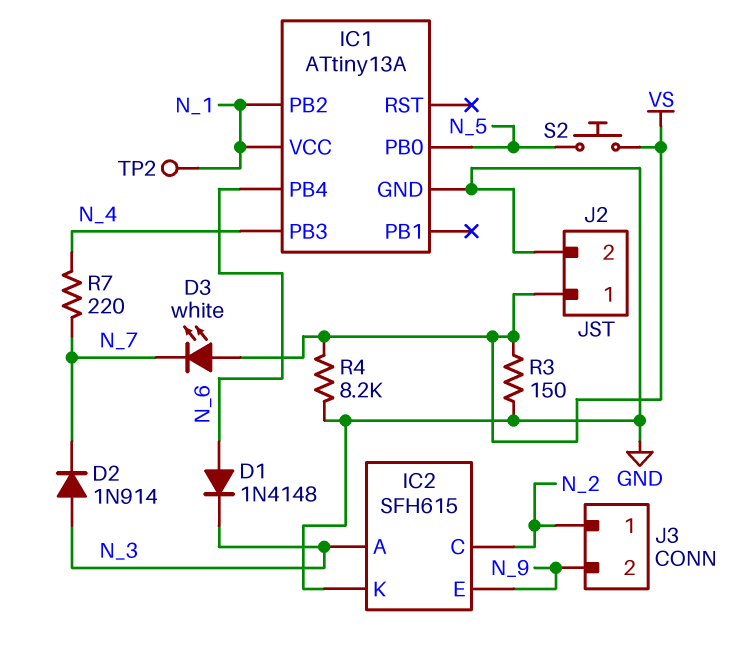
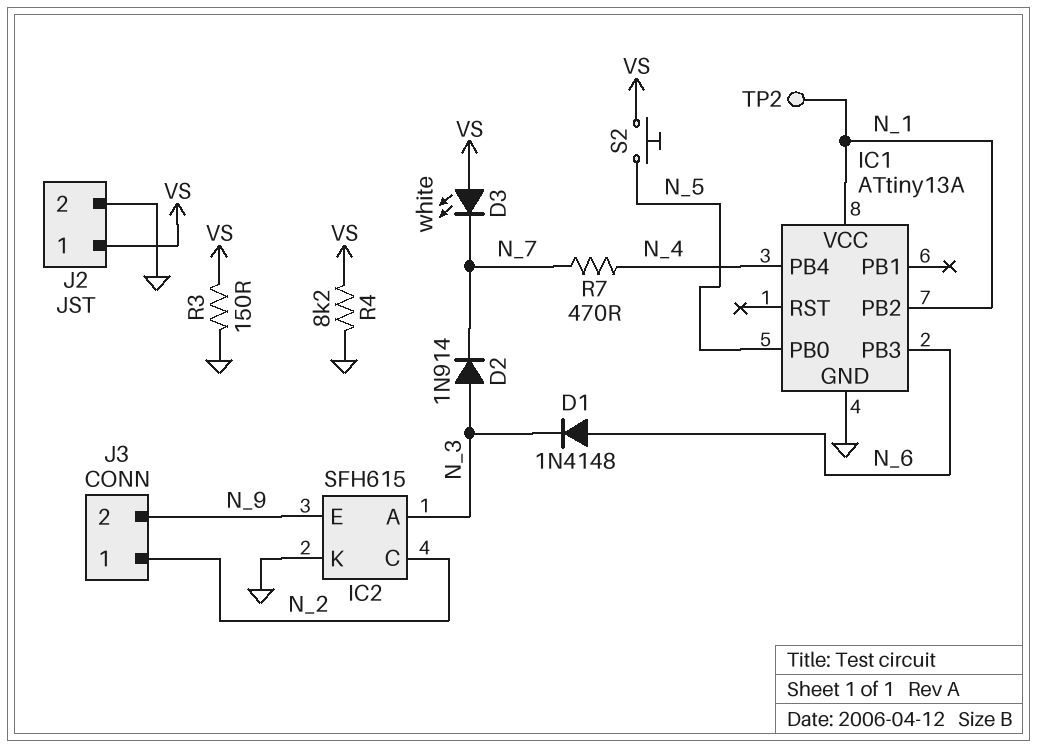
IC1 pin PB3: N_4 -> N_6
IC1 pin PB4: N_6 -> N_4
R7: 220 (N_4, N_7) -> 470 (N_4, N_7)

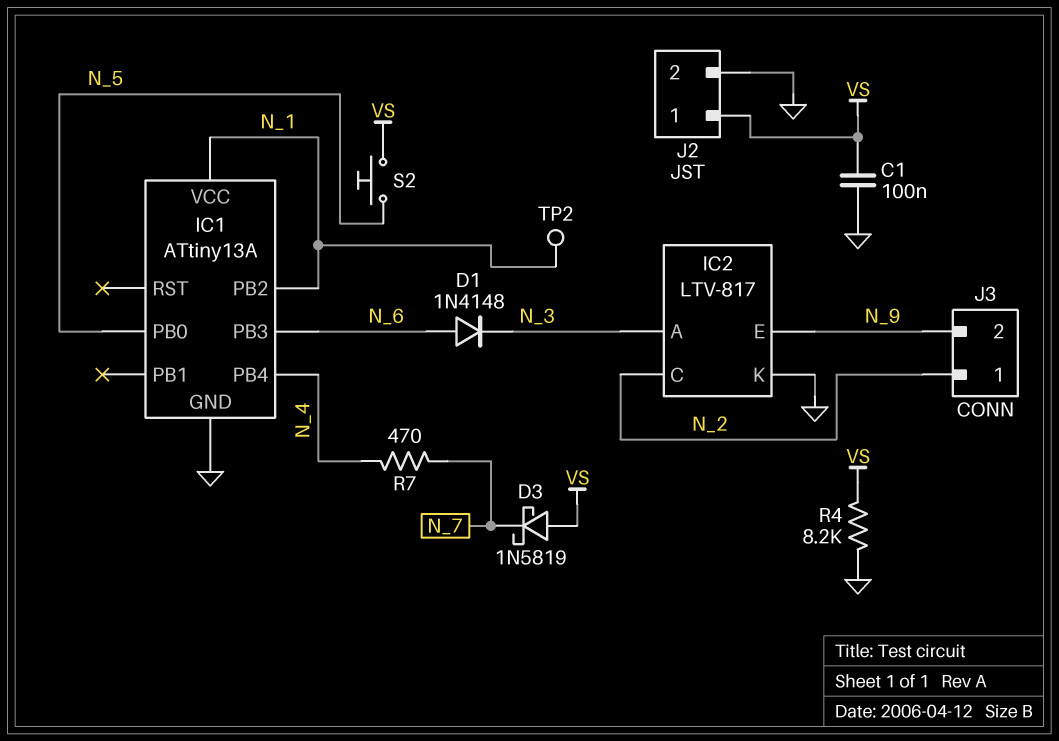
C1: none -> 100nF (GND, VS)
D2: diode 1N914 (A N_3, K N_7) -> none
D3: LED white (A VS, K N_7) -> schottky 1N5819 (A VS, K N_7)
IC2: SFH615 -> LTV-817
R3: 150 (GND, VS) -> none

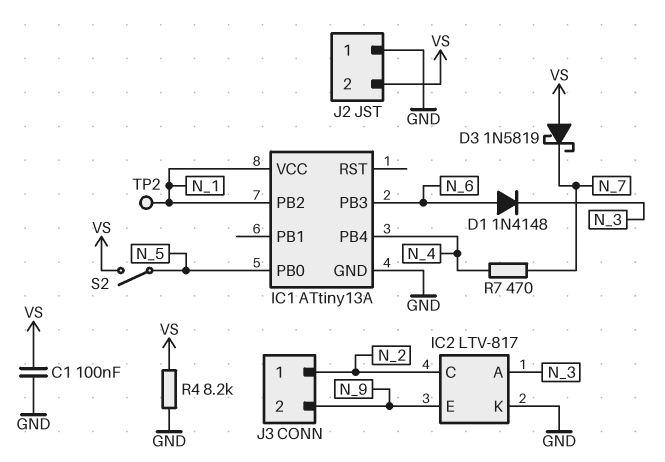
J2 pin 1: VS -> GND
J2 pin 2: GND -> VS
S2: button (N_5, VS) -> switch (N_5, VS)

